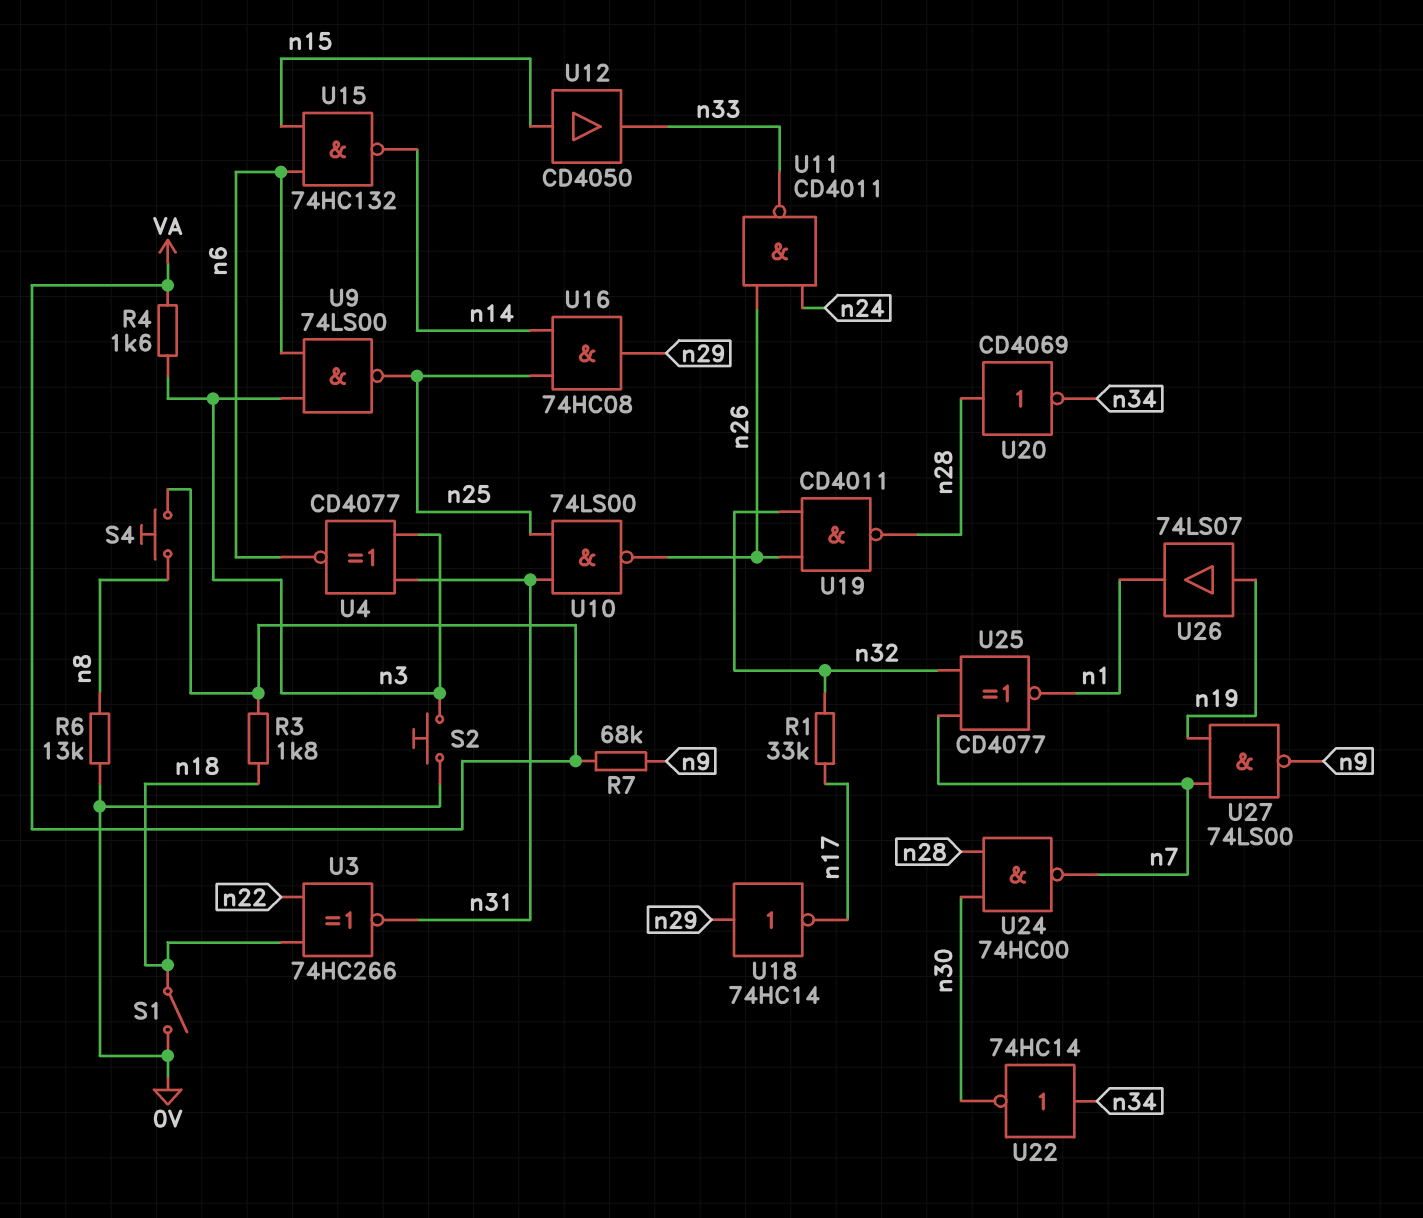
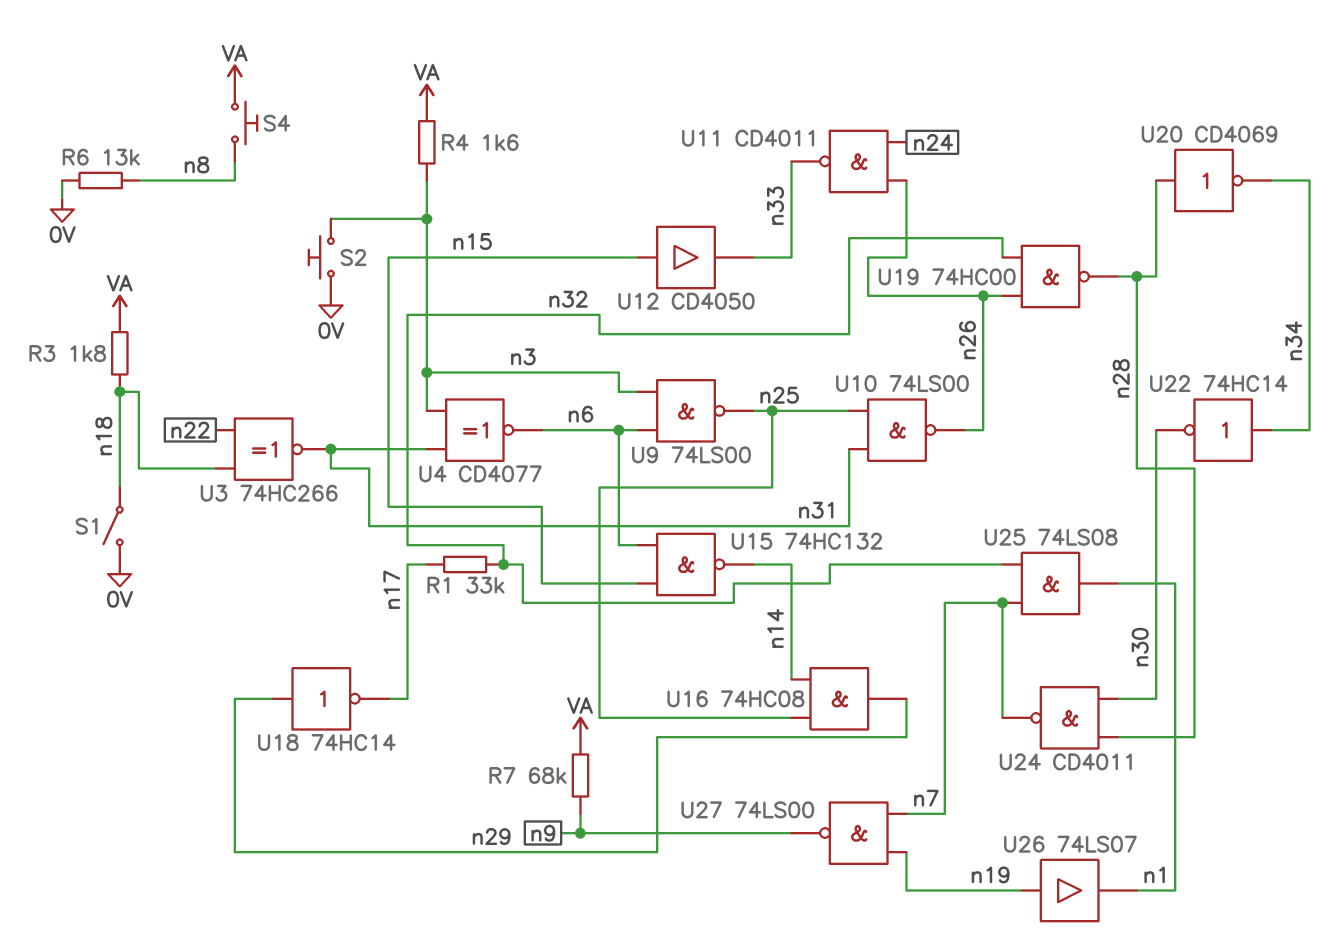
U19: NAND CD4011 (in n26, in n32, out n28) -> NAND 74HC00 (in n26, in n32, out n28)
U24: NAND 74HC00 (in n28, in n30, out n7) -> NAND CD4011 (in n28, in n30, out n7)
U25: XNOR CD4077 (in n7, in n32, out n1) -> AND 74LS08 (in n7, in n32, out n1)

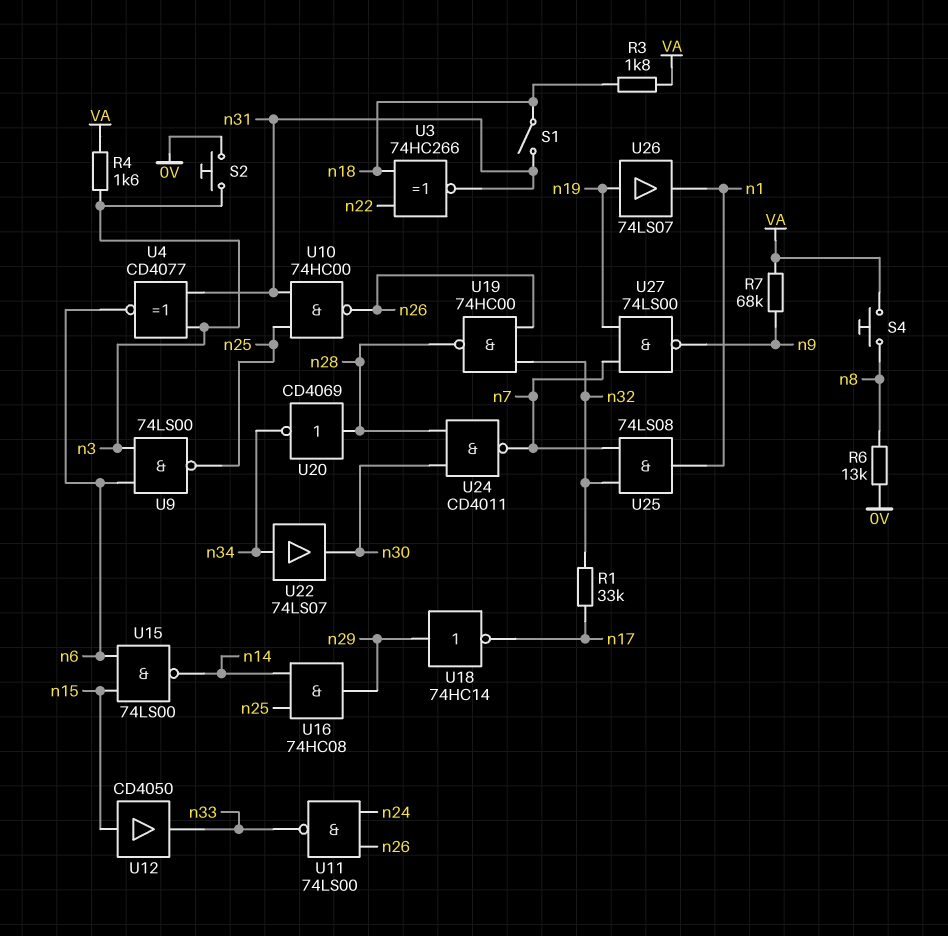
S1: switch (0V, n18) -> switch (n18, n31)
U10: NAND 74LS00 (in n25, in n31, out n26) -> NAND 74HC00 (in n25, in n31, out n26)
U11: NAND CD4011 (in n24, in n26, out n33) -> NAND 74LS00 (in n24, in n26, out n33)
U15: NAND 74HC132 (in n6, in n15, out n14) -> NAND 74LS00 (in n6, in n15, out n14)
U22: NOT 74HC14 (in n34, out n30) -> buffer 74LS07 (in n34, out n30)

